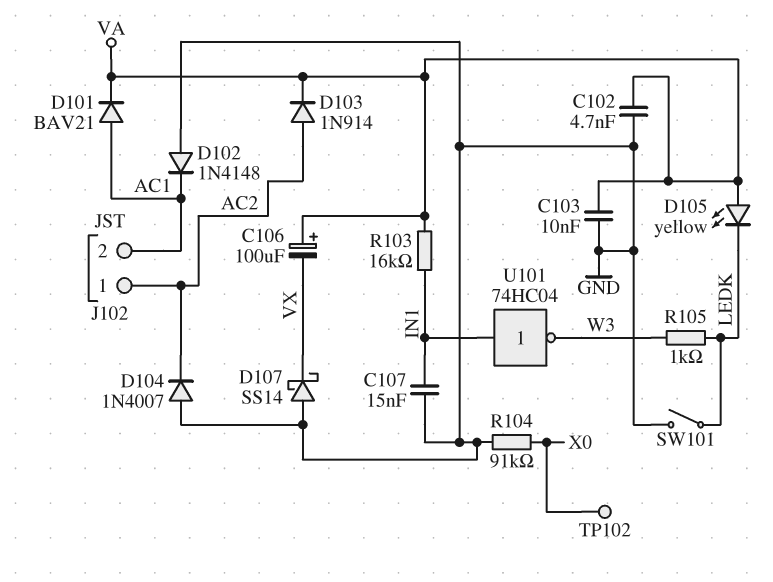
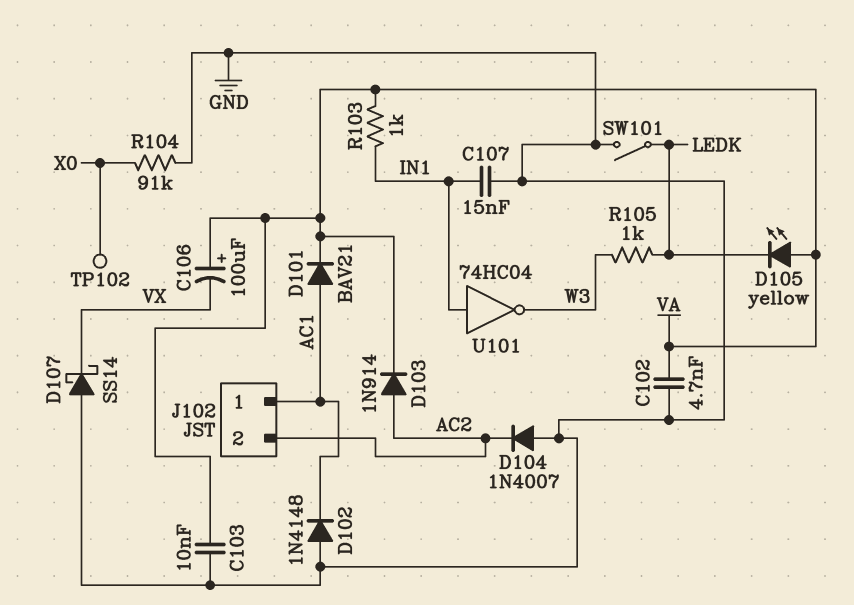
J102 pin 1: AC2 -> AC1
J102 pin 2: AC1 -> AC2
R103: 16k (IN1, VA) -> 1k (IN1, VA)

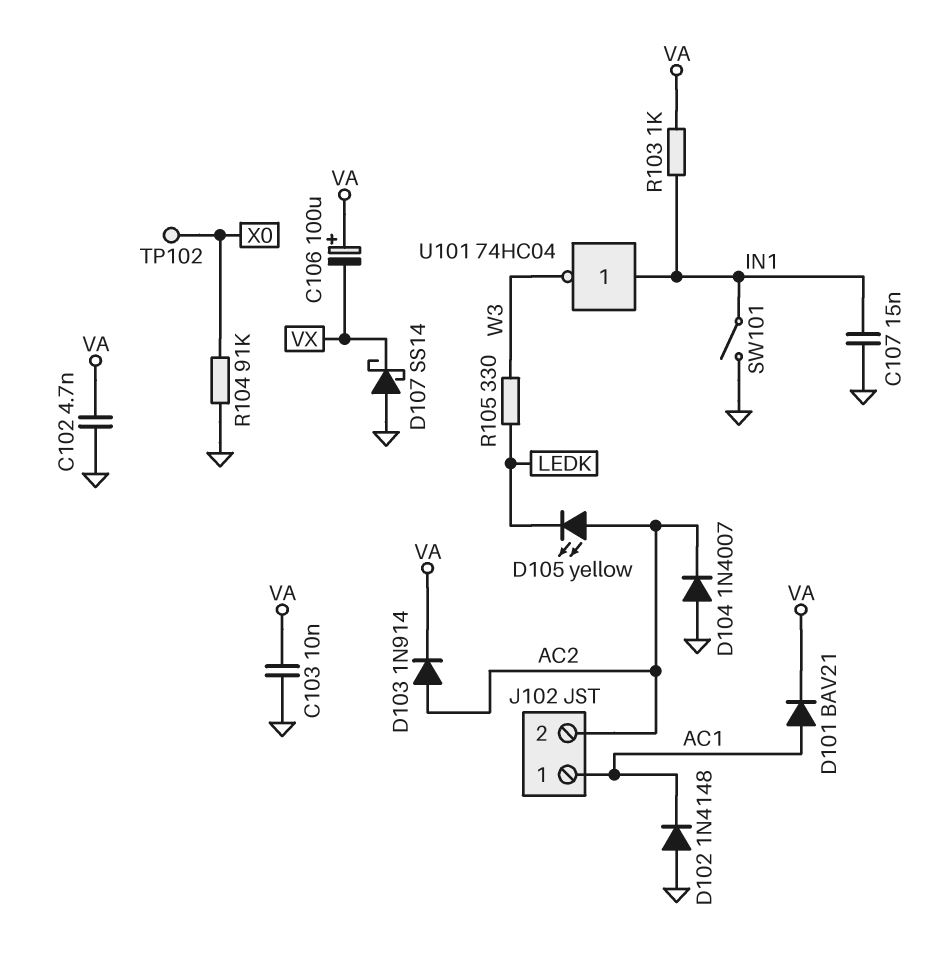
D105: LED yellow (A VA, K LEDK) -> LED yellow (A AC2, K LEDK)
R105: 1k (LEDK, W3) -> 330 (LEDK, W3)
SW101: switch (GND, LEDK) -> switch (GND, IN1)

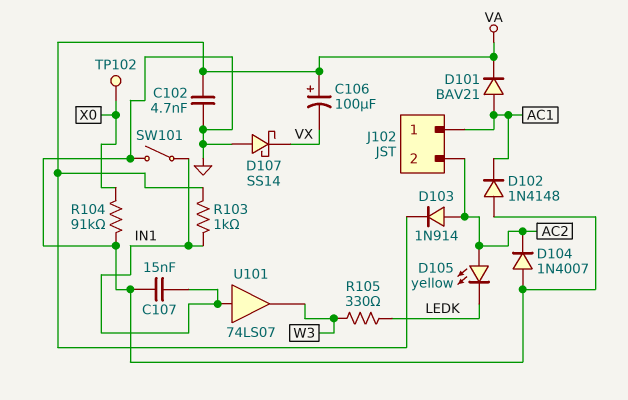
C103: 10nF (GND, VA) -> none
U101: NOT 74HC04 (in IN1, out W3) -> buffer 74LS07 (in IN1, out W3)

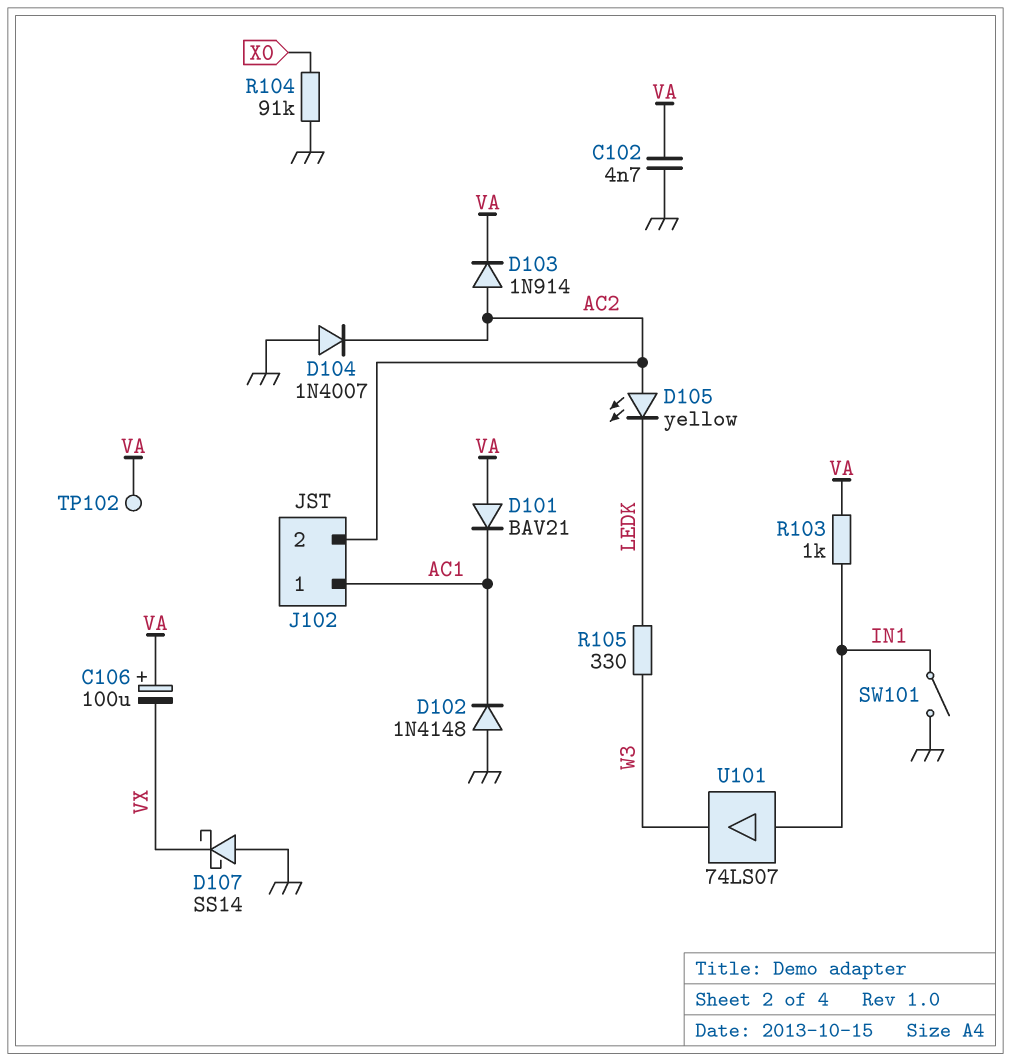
C107: 15nF (GND, IN1) -> none
D101: diode BAV21 (A AC1, K VA) -> diode BAV21 (A VA, K AC1)
TP102: test point (X0) -> test point (VA)

